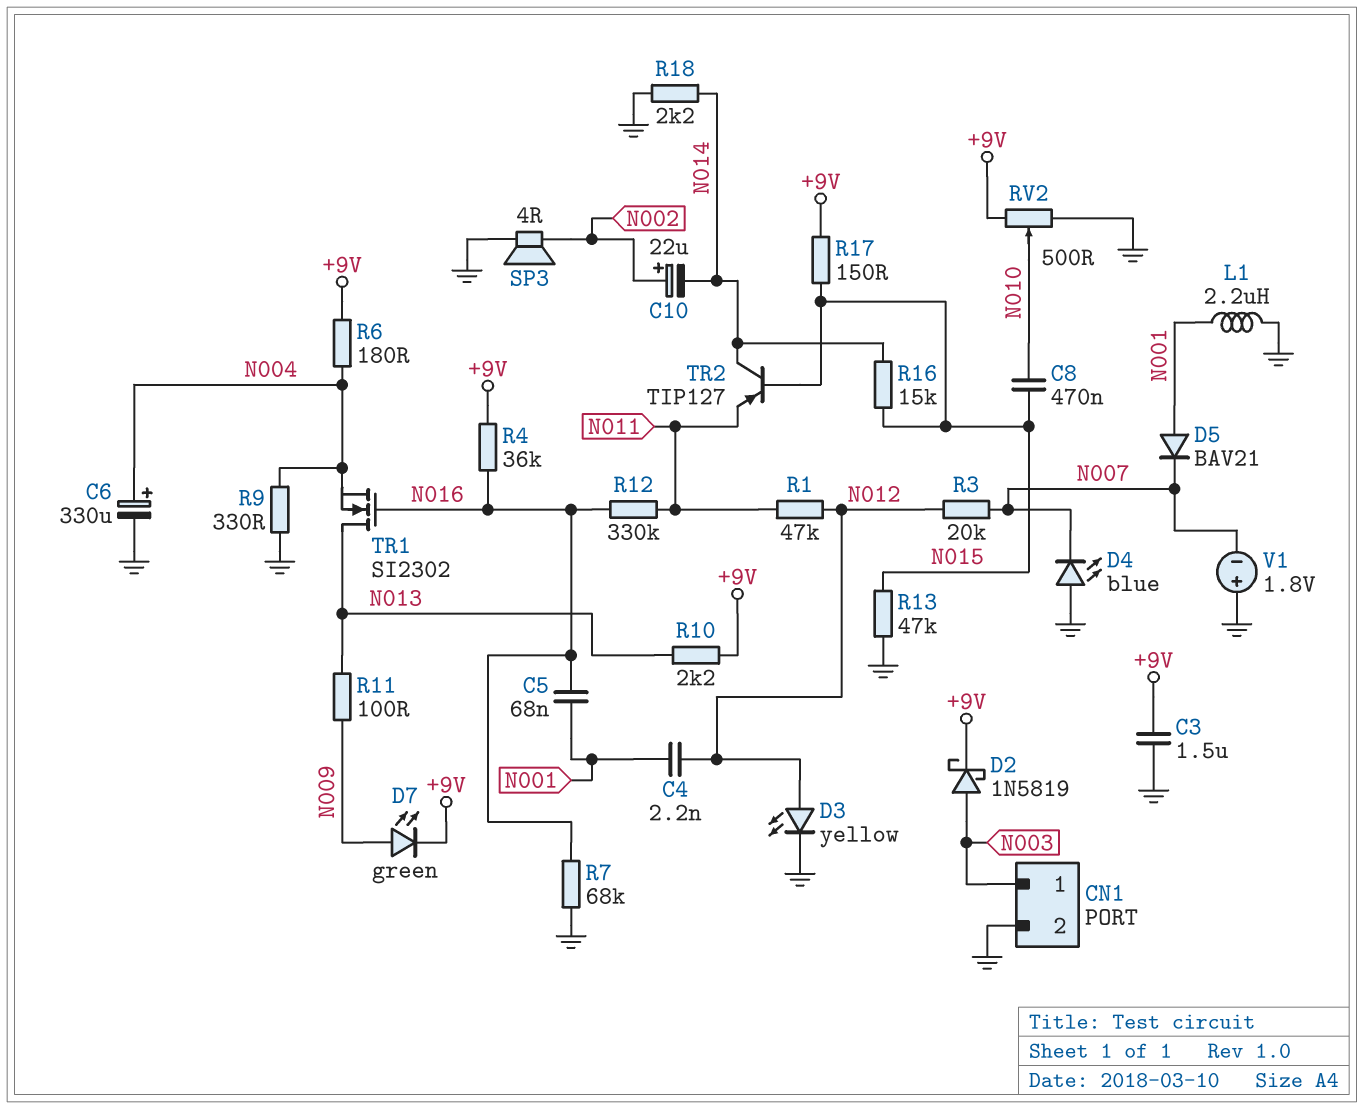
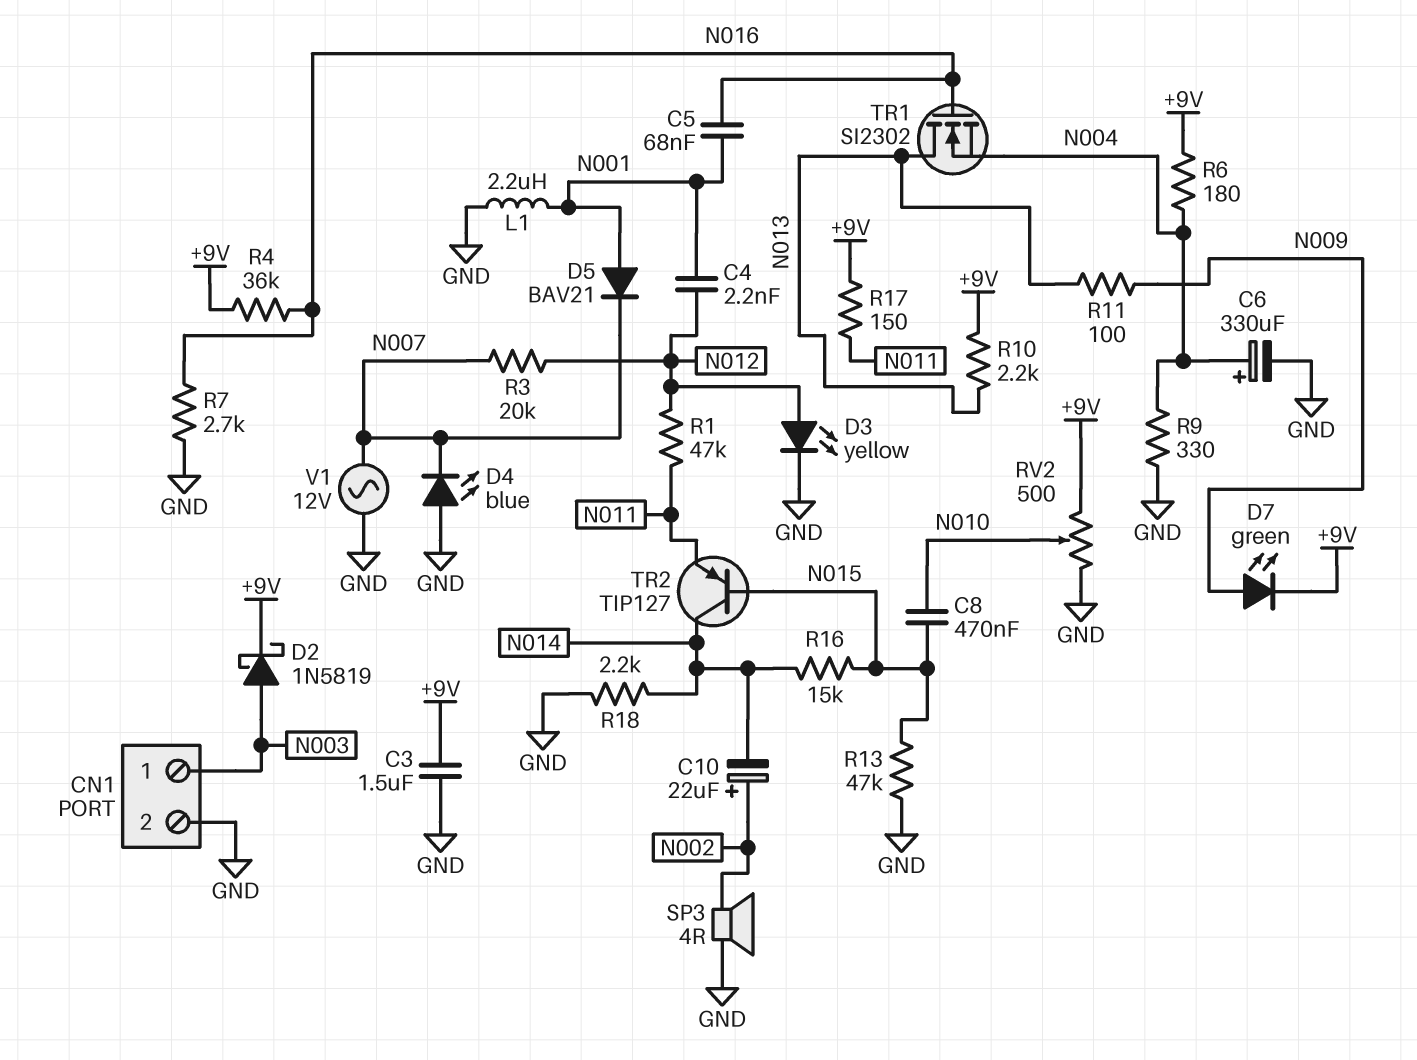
R7: 68k (GND, N016) -> 2.7k (GND, N016)
R12: 330k (N011, N016) -> none
R17: 150 (+9V, N015) -> 150 (+9V, N011)
V1: 1.8V (plus GND, minus N007) -> AC 12V (GND, N007)

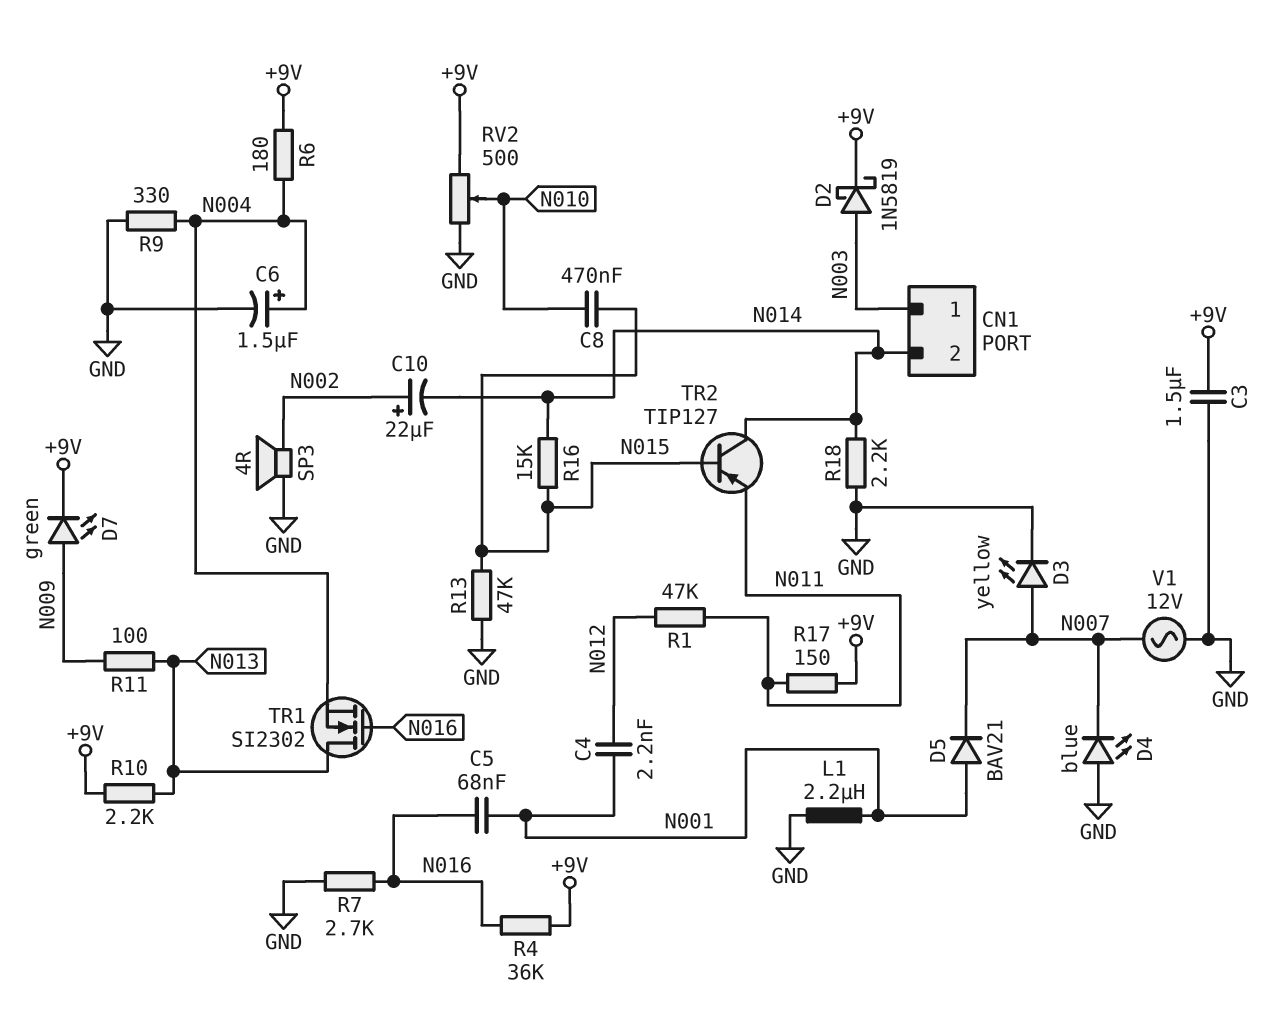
C6: 330uF (plus N004, minus GND) -> 1.5uF (plus N004, minus GND)
CN1 pin 2: GND -> N014
D3: LED yellow (A N012, K GND) -> LED yellow (A N007, K GND)
R3: 20k (N007, N012) -> none

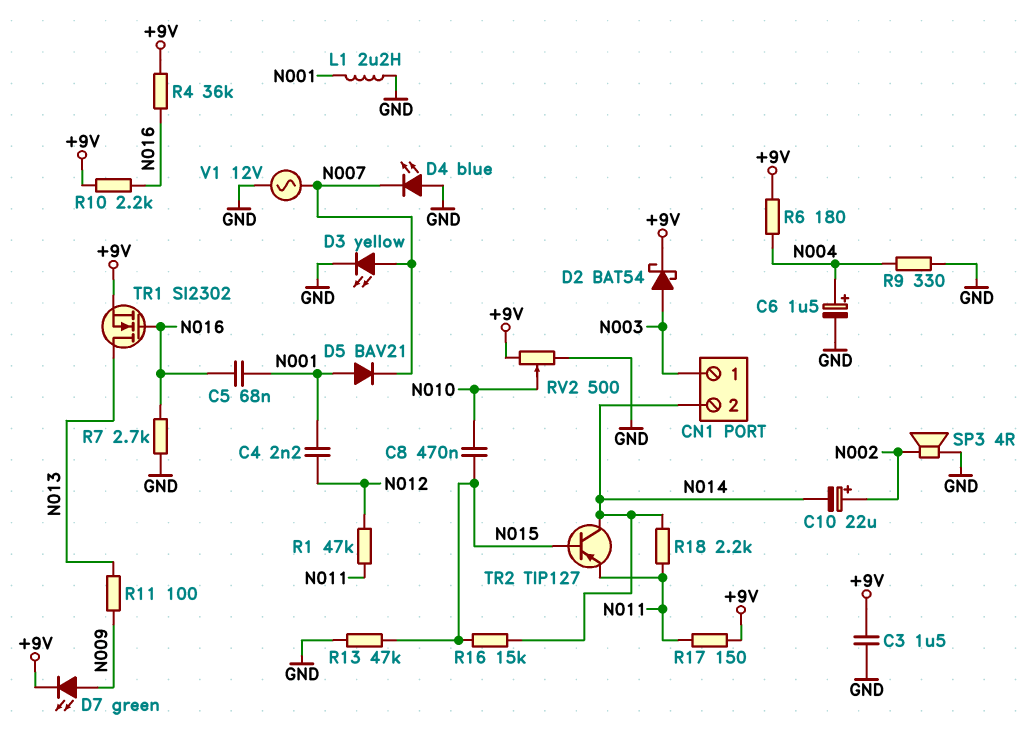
D2: schottky 1N5819 (A N003, K +9V) -> schottky BAT54 (A N003, K +9V)
R10: 2.2k (+9V, N013) -> 2.2k (+9V, N016)
R18: 2.2k (GND, N014) -> 2.2k (N011, N014)
TR1: NMOS SI2302 (G N016, D N013, S N004) -> NMOS SI2302 (G N016, D N013, S +9V)

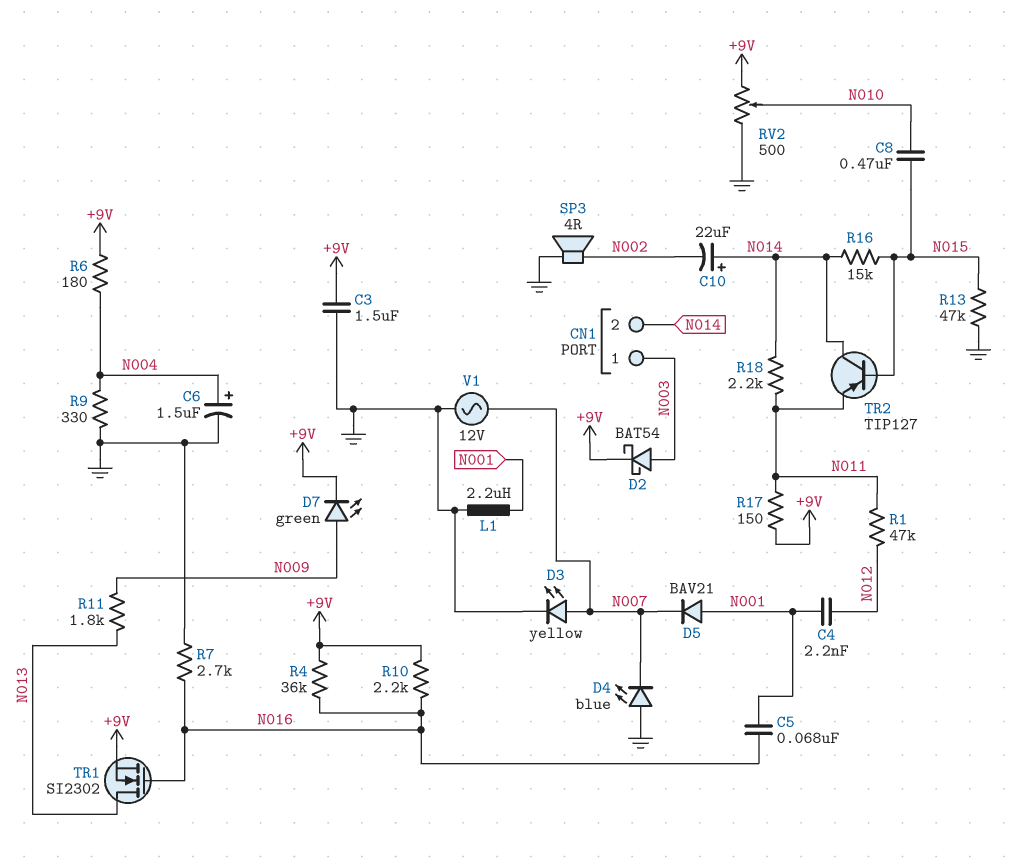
C10: 22uF (plus N002, minus N014) -> 22uF (plus N014, minus N002)
R11: 100 (N009, N013) -> 1.8k (N009, N013)

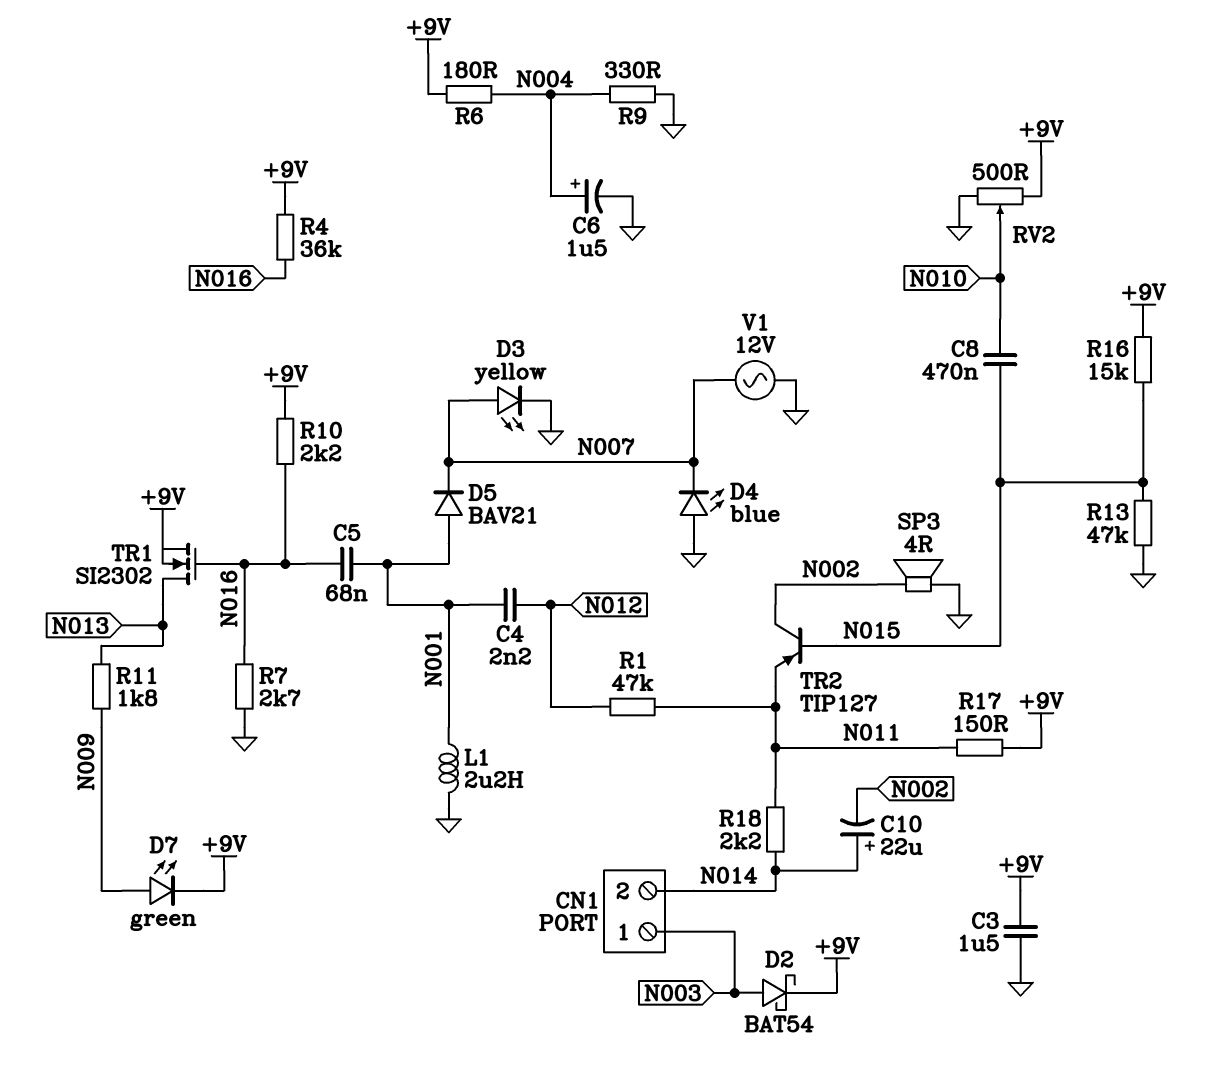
R16: 15k (N014, N015) -> 15k (+9V, N015)
TR2: PNP TIP127 (B N015, C N014, E N011) -> PNP TIP127 (B N015, C N002, E N011)

